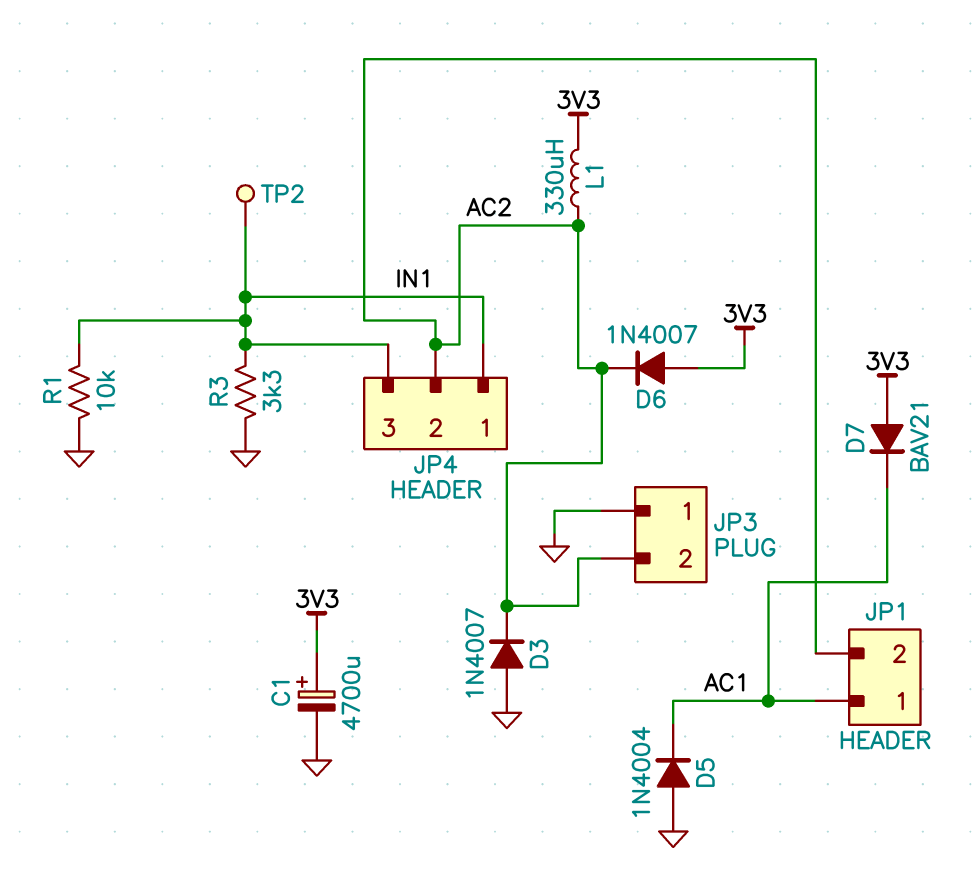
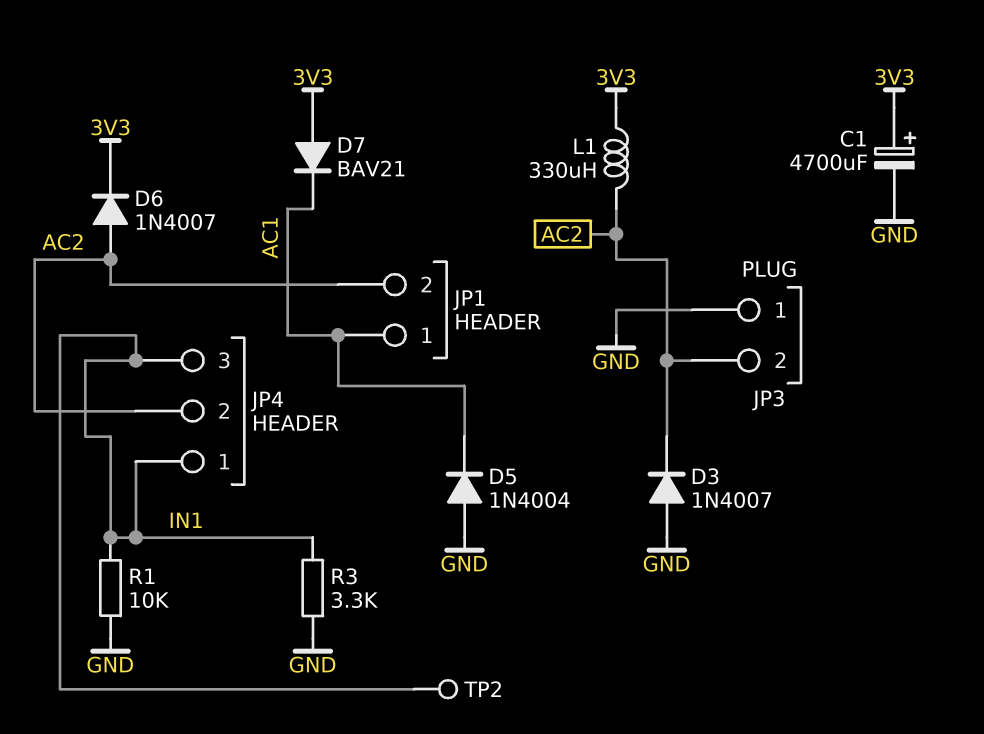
D6: diode 1N4007 (A 3V3, K AC2) -> diode 1N4007 (A AC2, K 3V3)

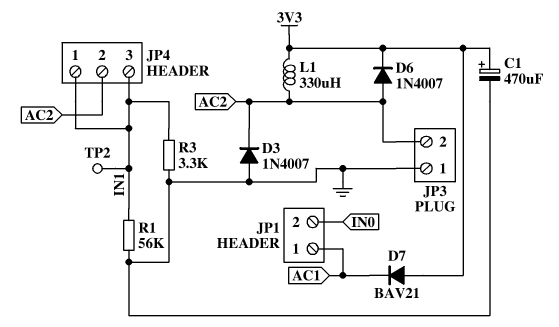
C1: 4700uF (plus 3V3, minus GND) -> 470uF (plus 3V3, minus GND)
D5: diode 1N4004 (A GND, K AC1) -> none
JP1 pin 2: AC2 -> IN0
R1: 10k (GND, IN1) -> 56k (GND, IN1)

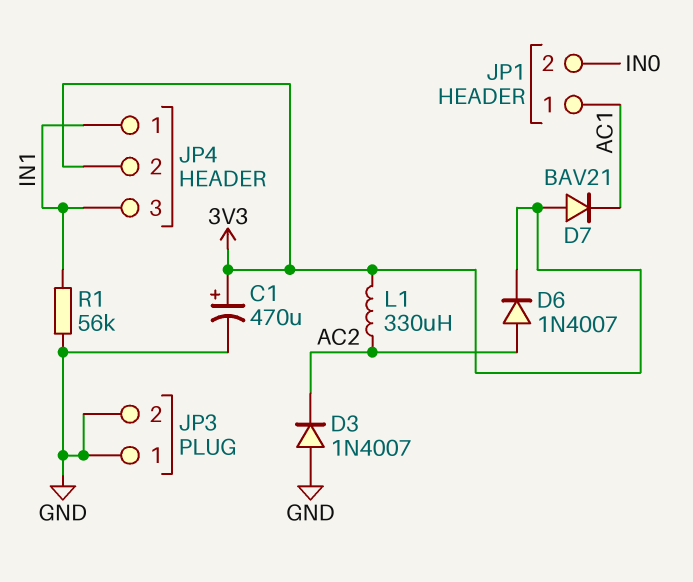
JP3 pin 2: AC2 -> GND
JP4 pin 2: AC2 -> 3V3
R3: 3.3k (GND, IN1) -> none
TP2: test point (IN1) -> none

